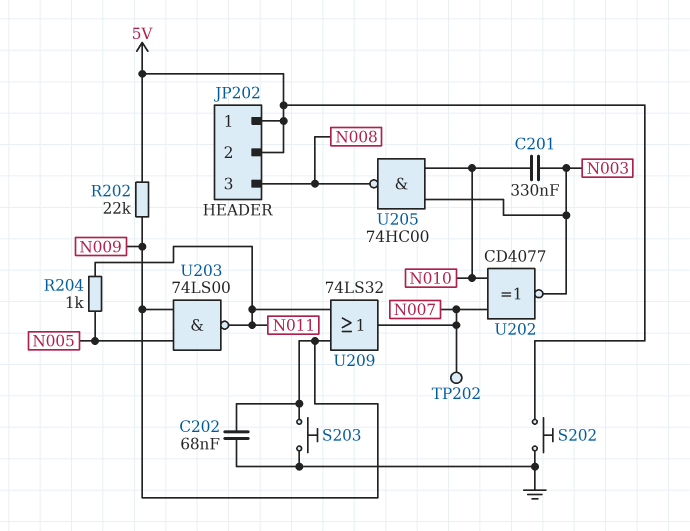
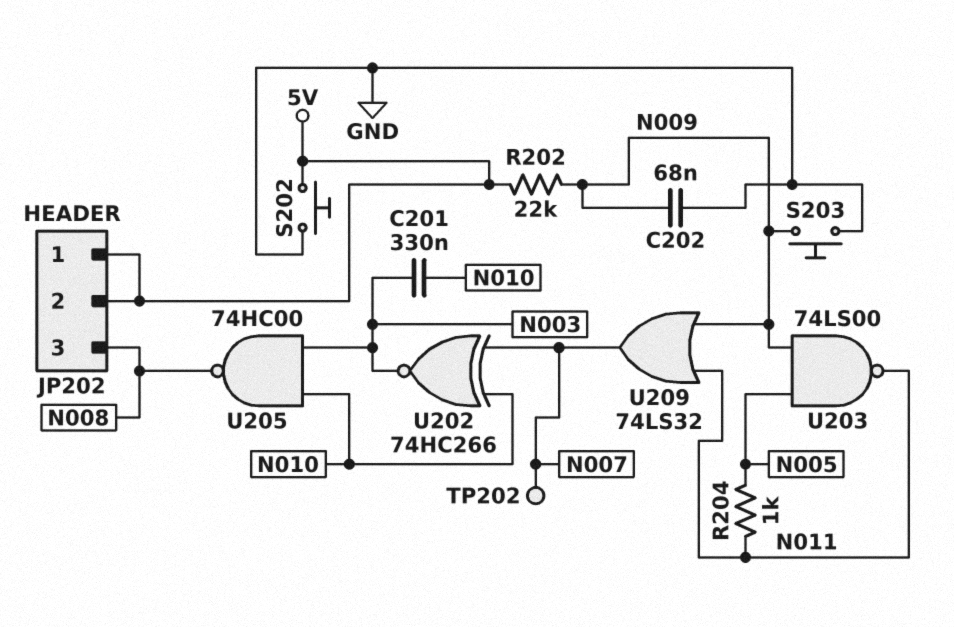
U202: XNOR CD4077 (in N007, in N010, out N003) -> XNOR 74HC266 (in N007, in N010, out N003)

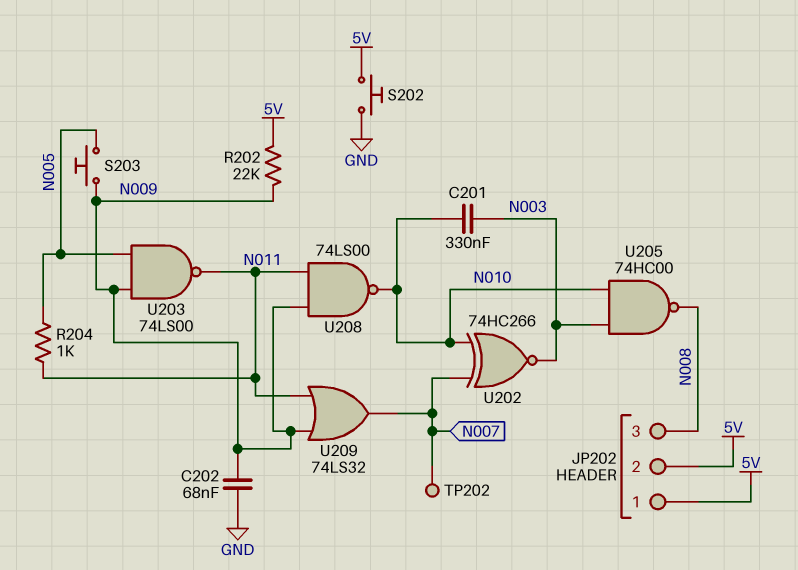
S203: button (GND, N009) -> button (N005, N009)
U208: none -> NAND 74LS00 (in N009, in N011, out N010)

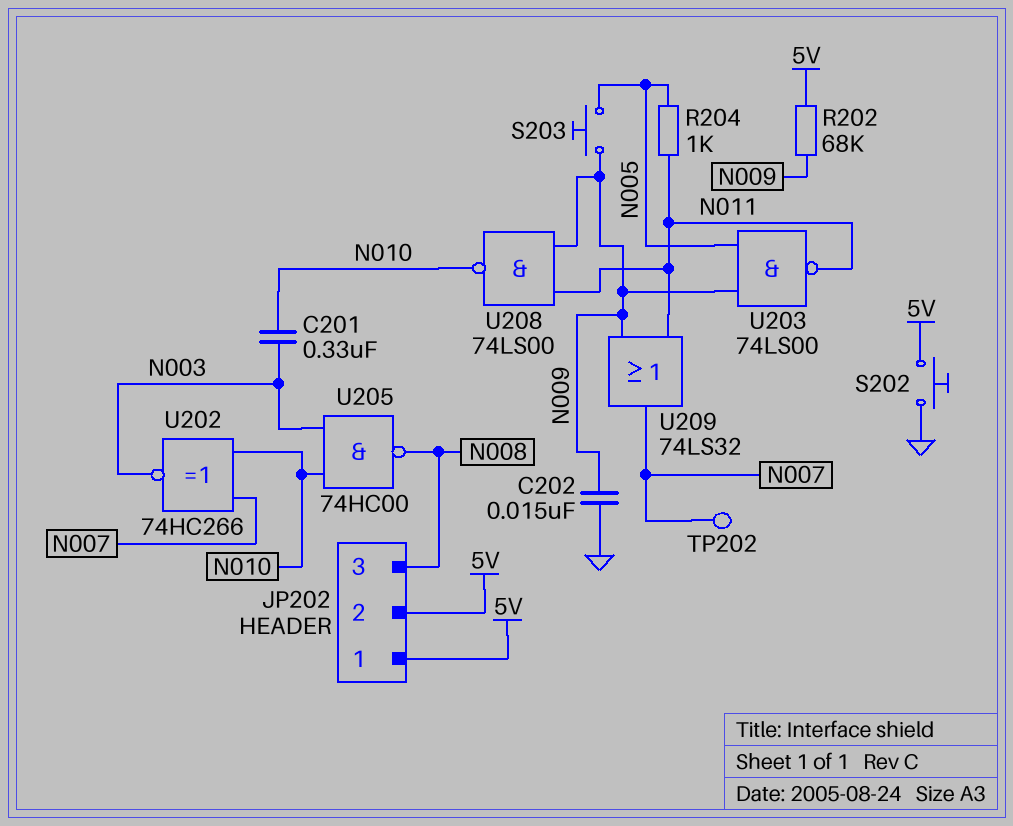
C202: 68nF (GND, N009) -> 15nF (GND, N009)
R202: 22k (5V, N009) -> 68k (5V, N009)

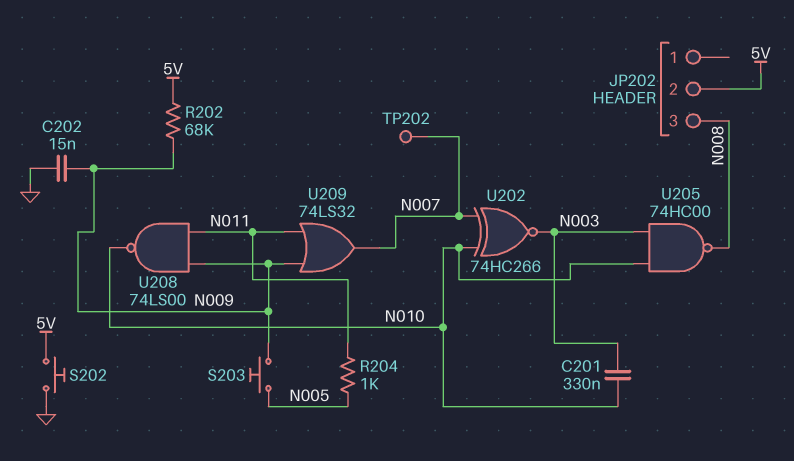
JP202 pin 1: 5V -> none
U203: NAND 74LS00 (in N005, in N009, out N011) -> none

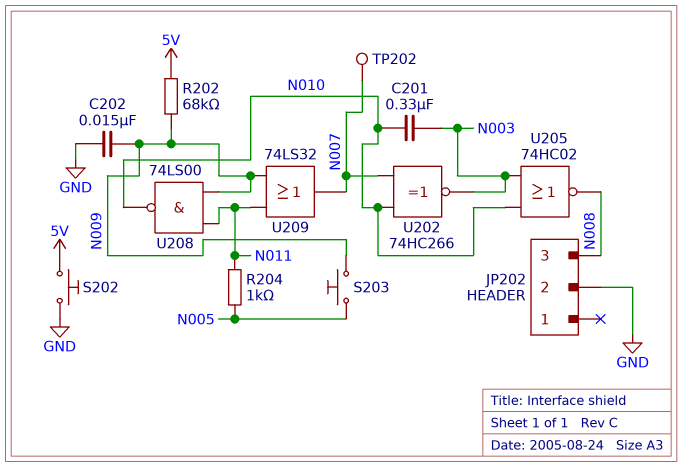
JP202 pin 2: 5V -> GND
U205: NAND 74HC00 (in N003, in N010, out N008) -> NOR 74HC02 (in N003, in N010, out N008)

